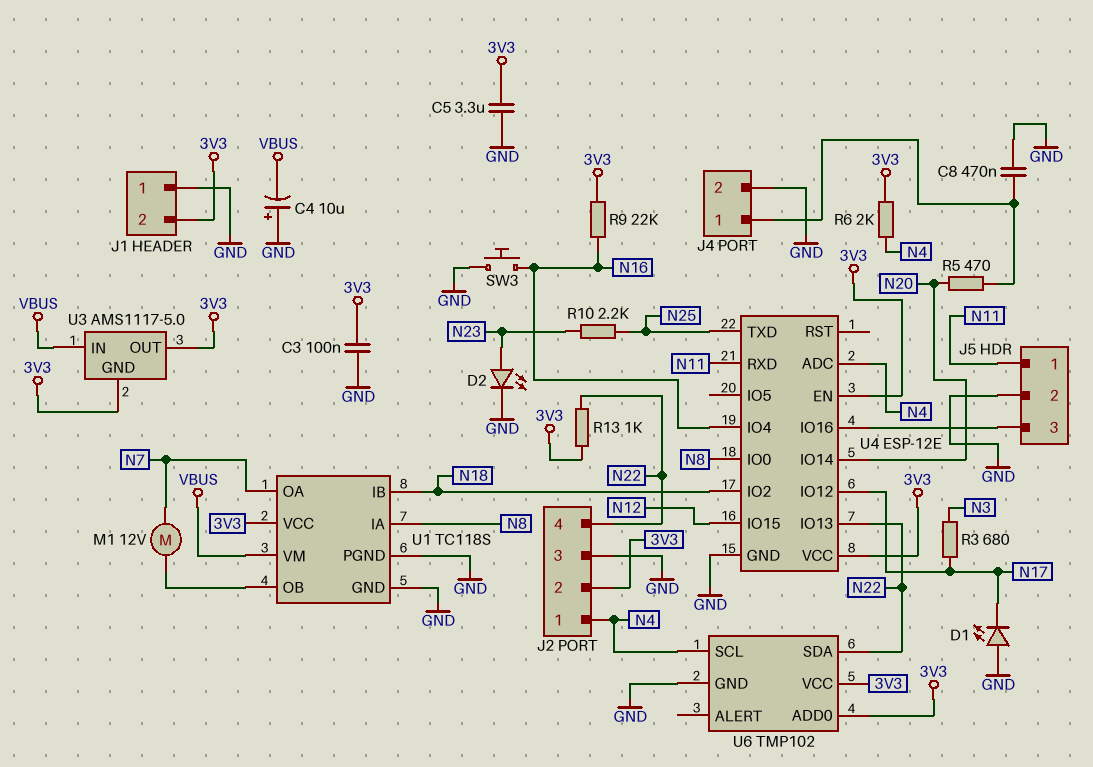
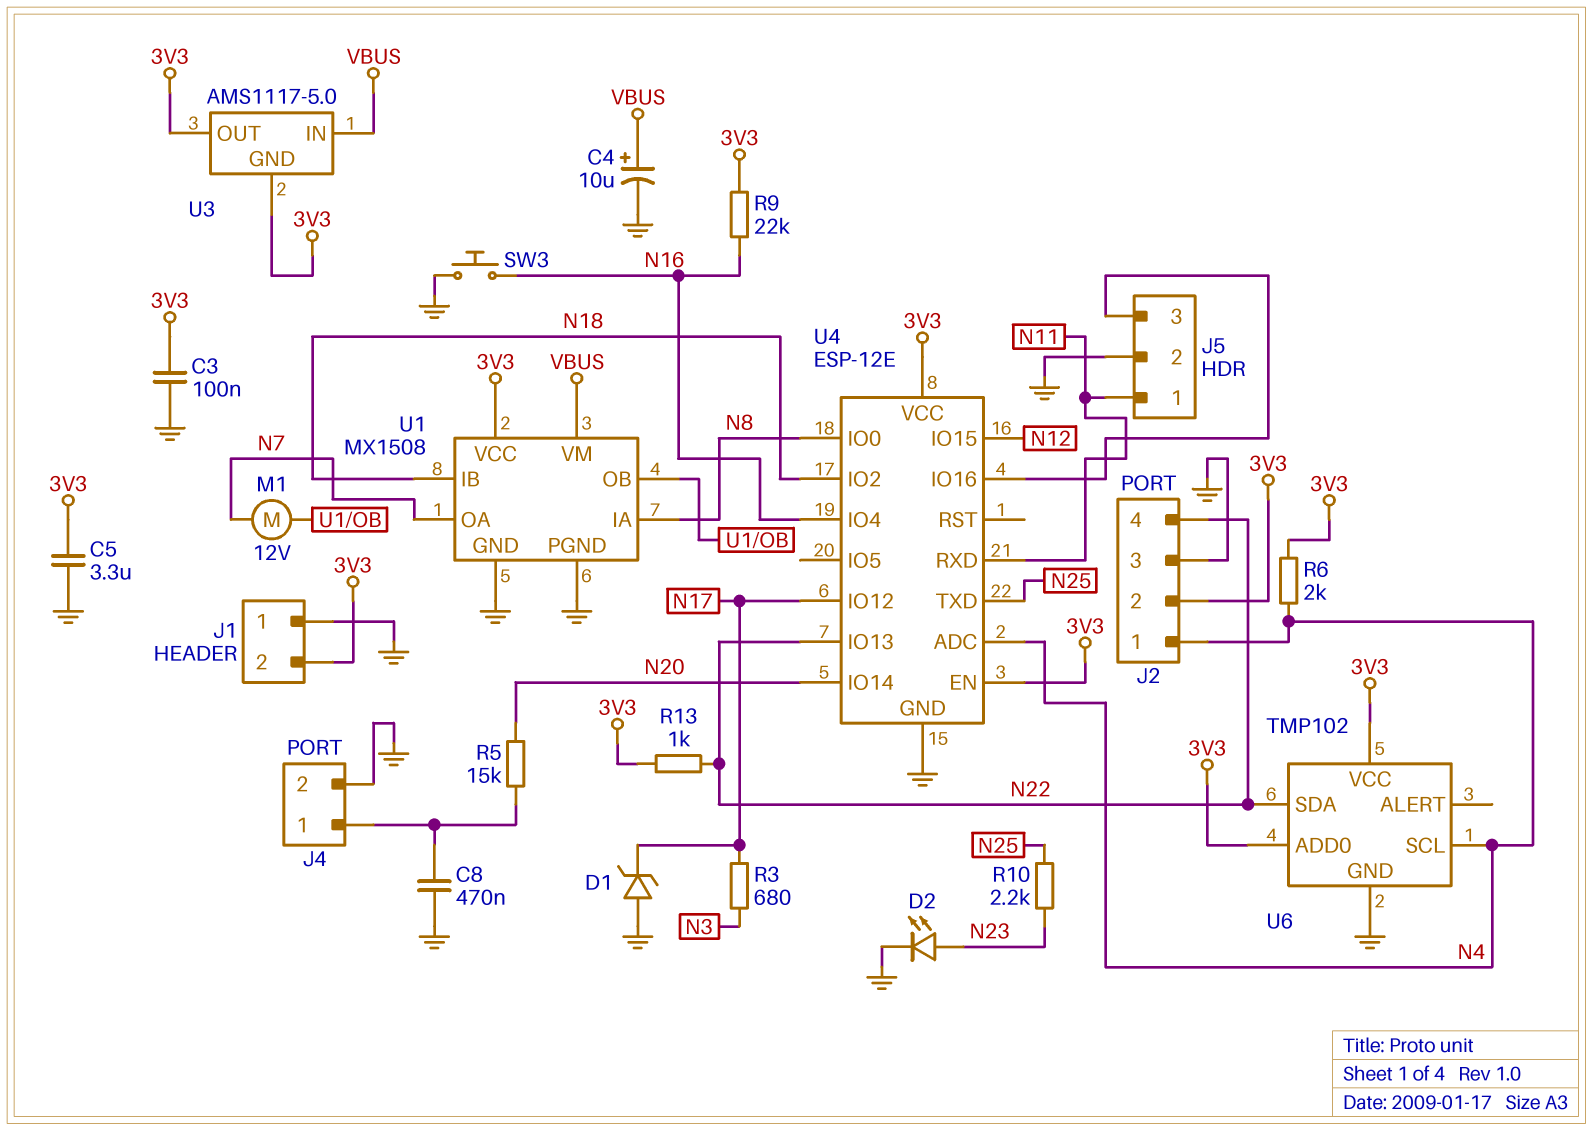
C4: 10uF (plus GND, minus VBUS) -> 10uF (plus VBUS, minus GND)
D1: LED (A GND, K N17) -> zener (A GND, K N17)
R5: 470 (J4/1, N20) -> 15k (J4/1, N20)
U1: TC118S -> MX1508

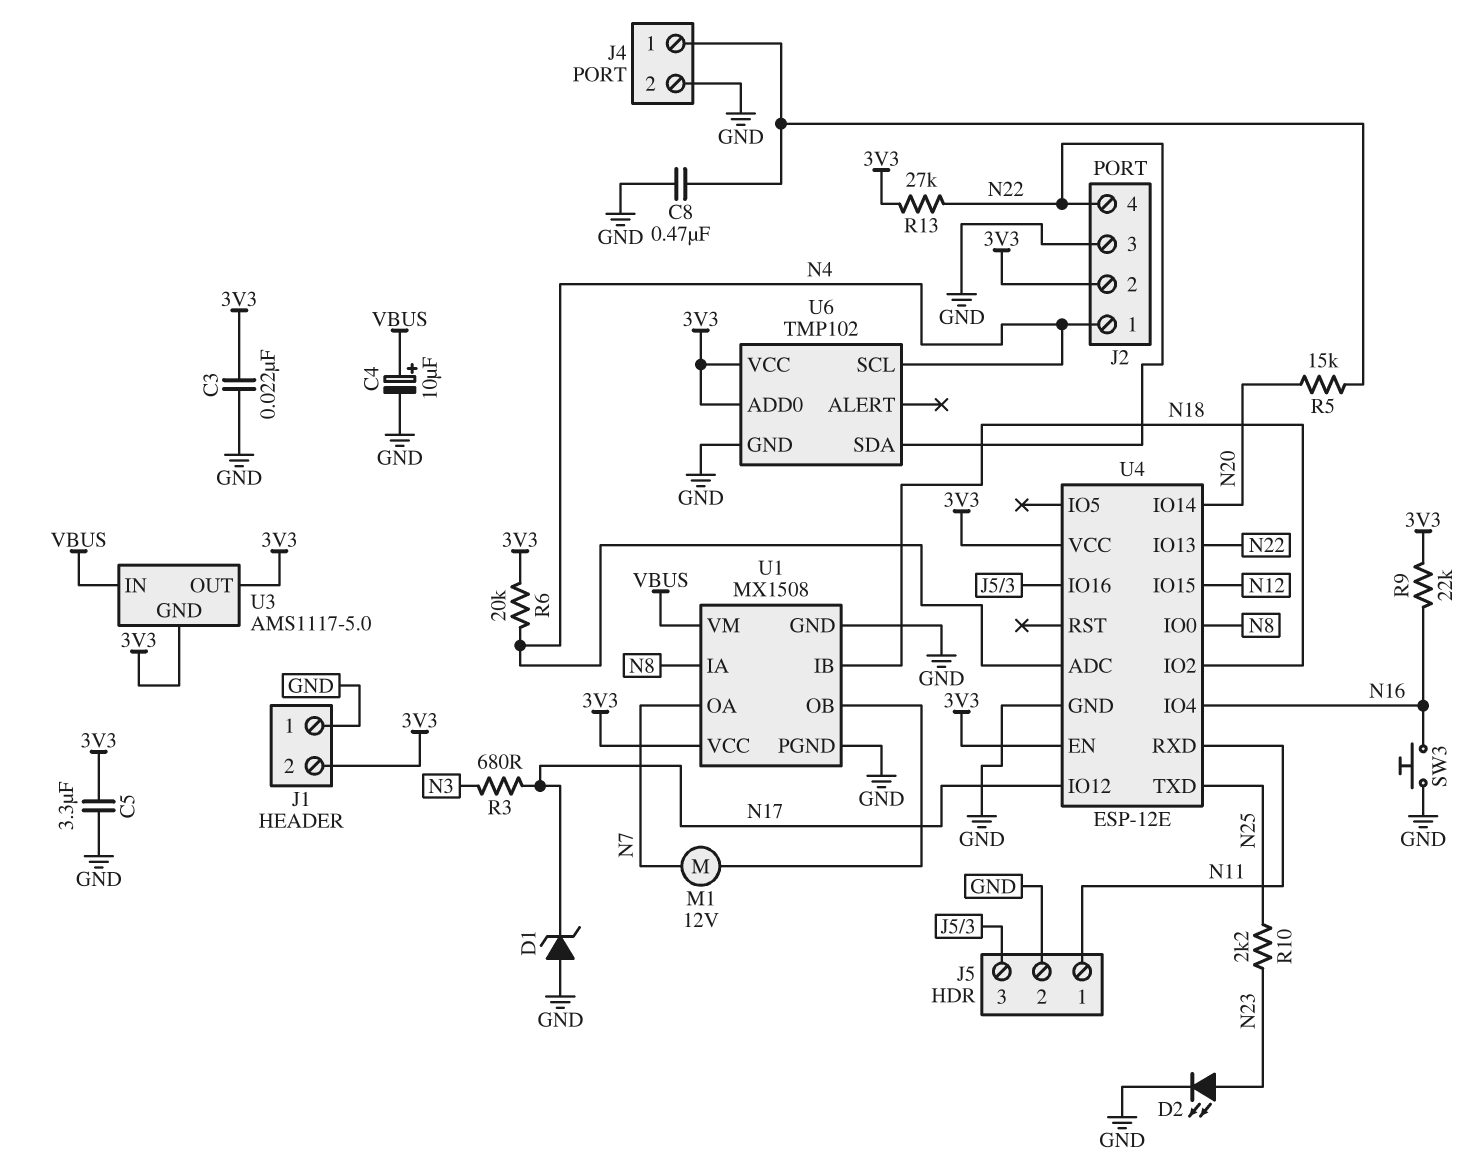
C3: 100nF (3V3, GND) -> 22nF (3V3, GND)
R6: 2k (3V3, N4) -> 20k (3V3, N4)
R13: 1k (3V3, N22) -> 27k (3V3, N22)

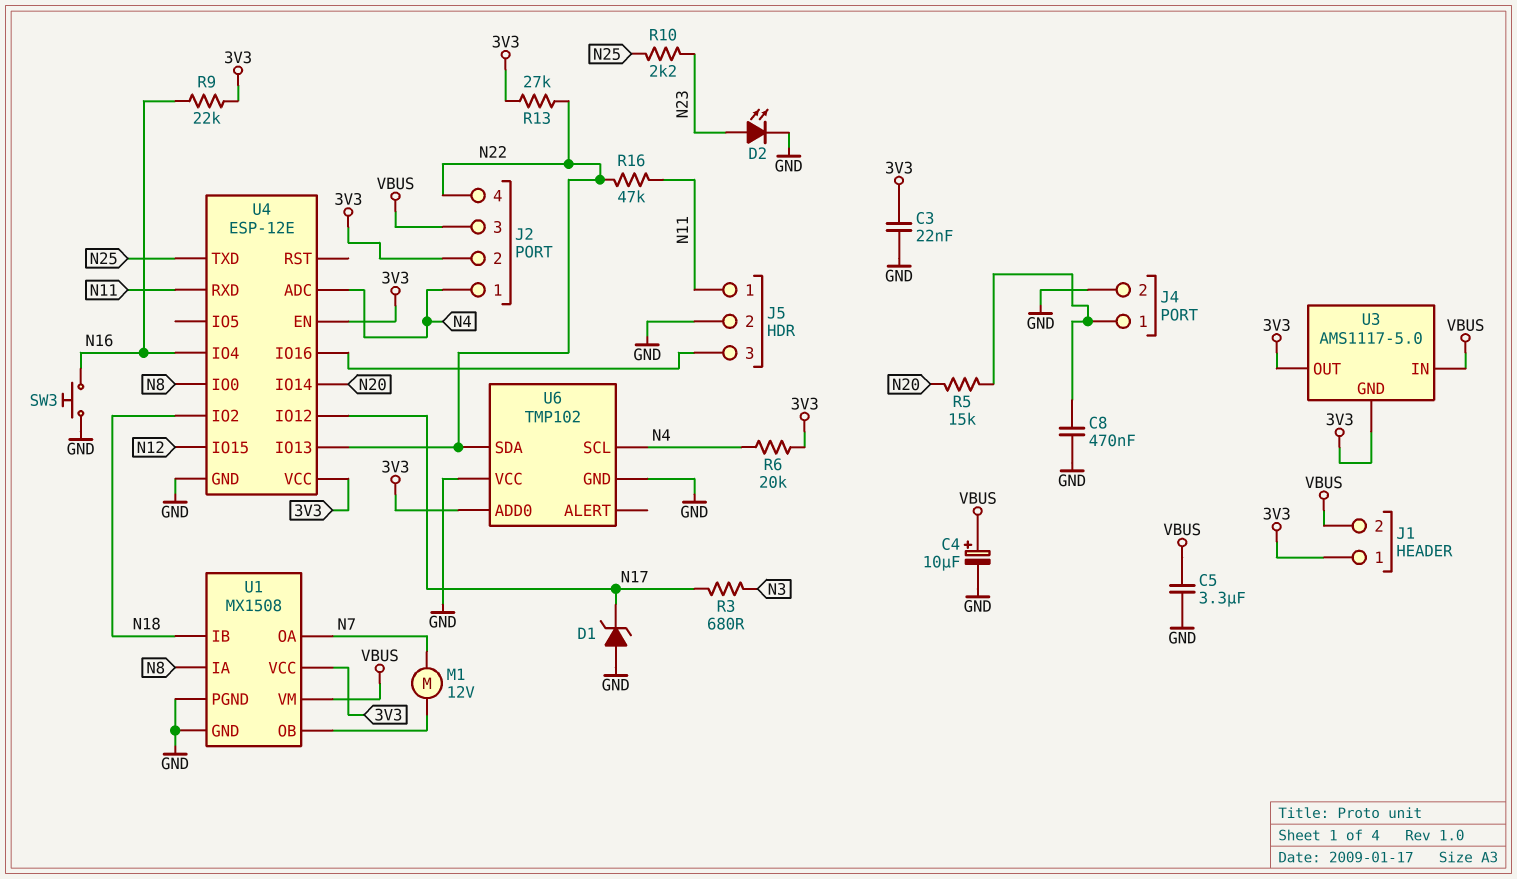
C5: 3.3uF (3V3, GND) -> 3.3uF (GND, VBUS)
J1 pin 1: GND -> 3V3
J1 pin 2: 3V3 -> VBUS
J2 pin 3: GND -> VBUS
R16: none -> 47k (N11, N22)
U6 pin VCC: 3V3 -> GND

